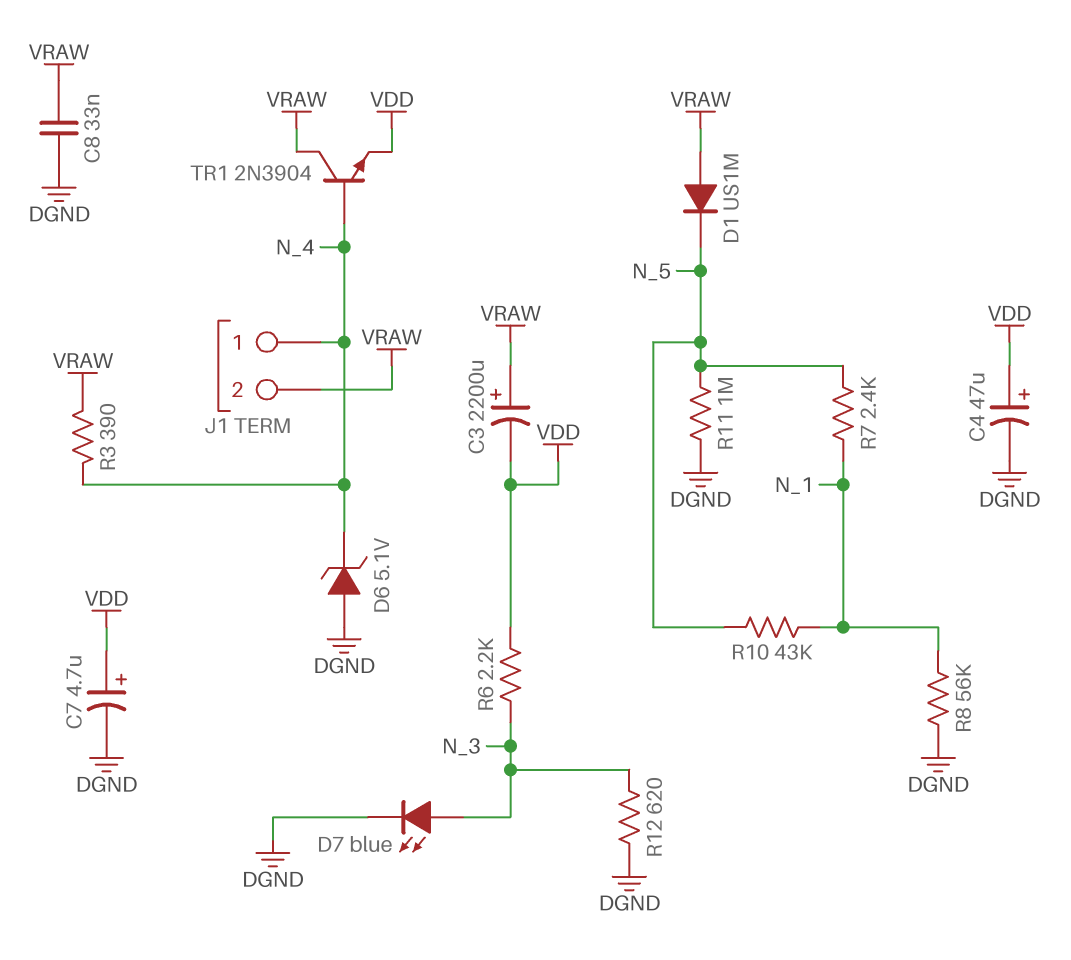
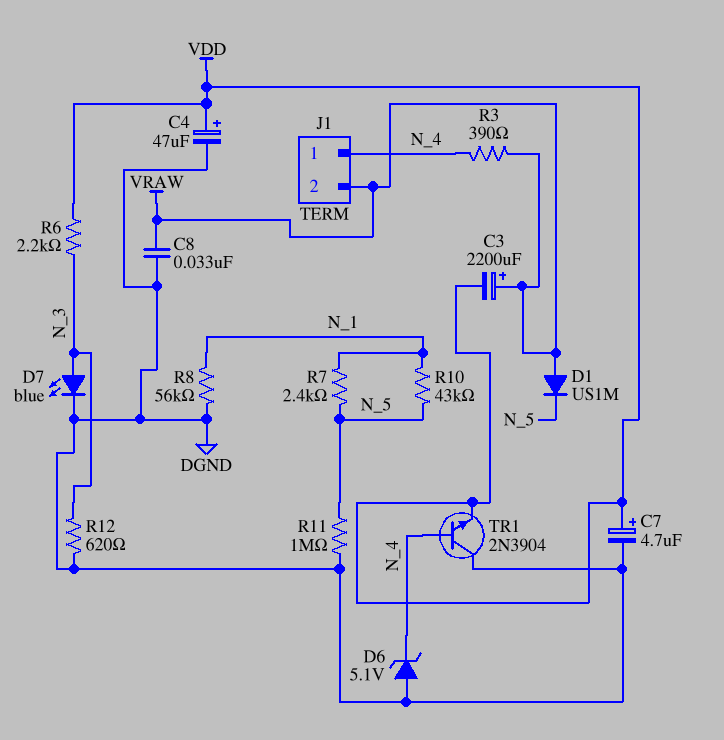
TR1: NPN 2N3904 (B N_4, C VRAW, E VDD) -> NPN 2N3904 (B N_4, C DGND, E VDD)

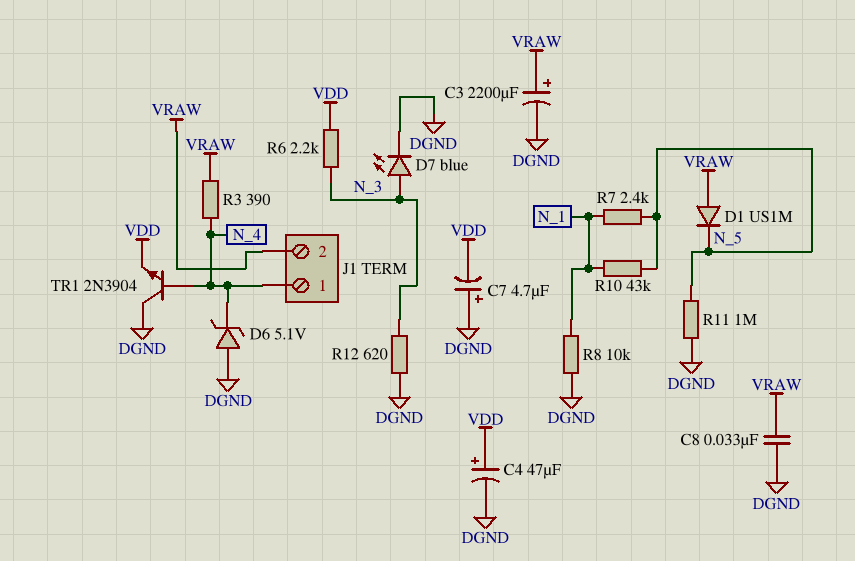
C3: 2200uF (plus VRAW, minus VDD) -> 2200uF (plus VRAW, minus DGND)
C7: 4.7uF (plus VDD, minus DGND) -> 4.7uF (plus DGND, minus VDD)
R8: 56k (DGND, N_1) -> 10k (DGND, N_1)

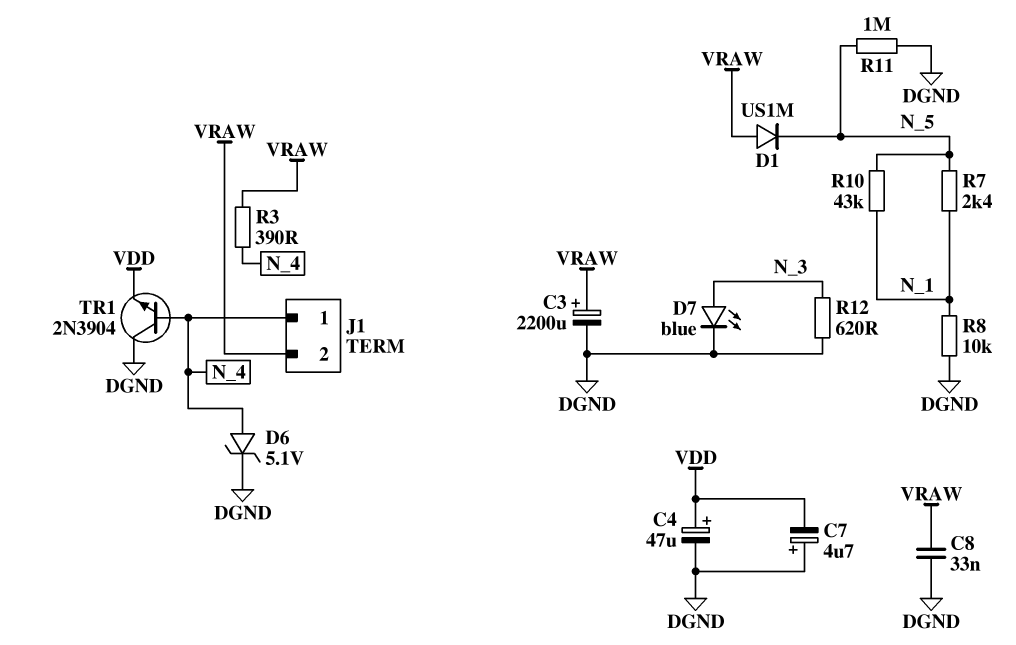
D6: zener 5.1V (A DGND, K N_4) -> zener 5.1V (A N_4, K DGND)
R6: 2.2k (N_3, VDD) -> none

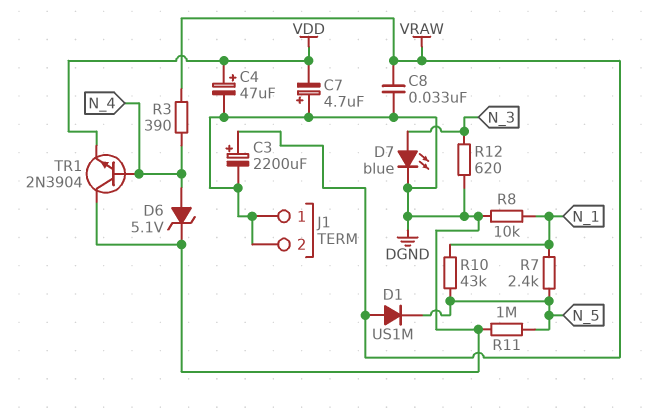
J1 pin 1: N_4 -> DGND
J1 pin 2: VRAW -> DGND

